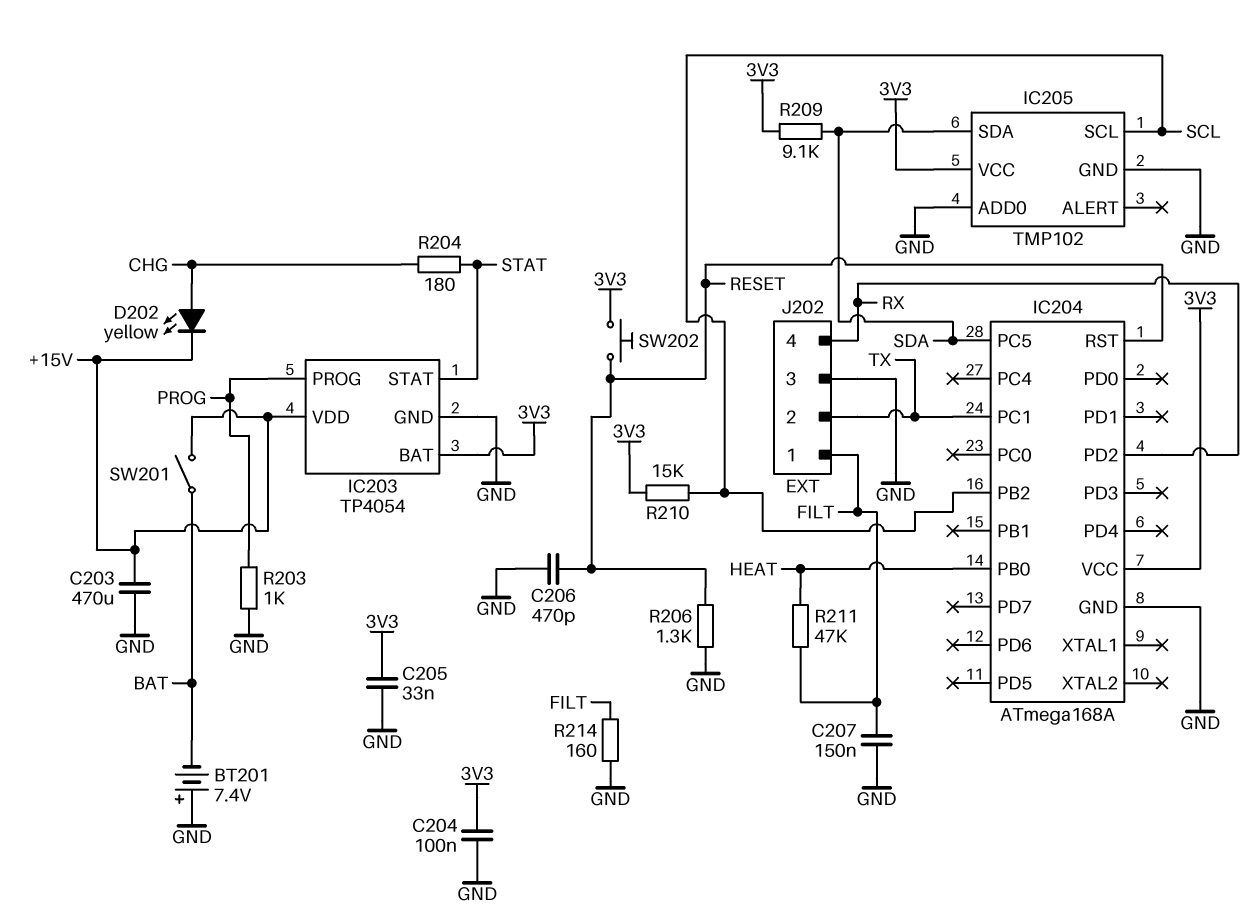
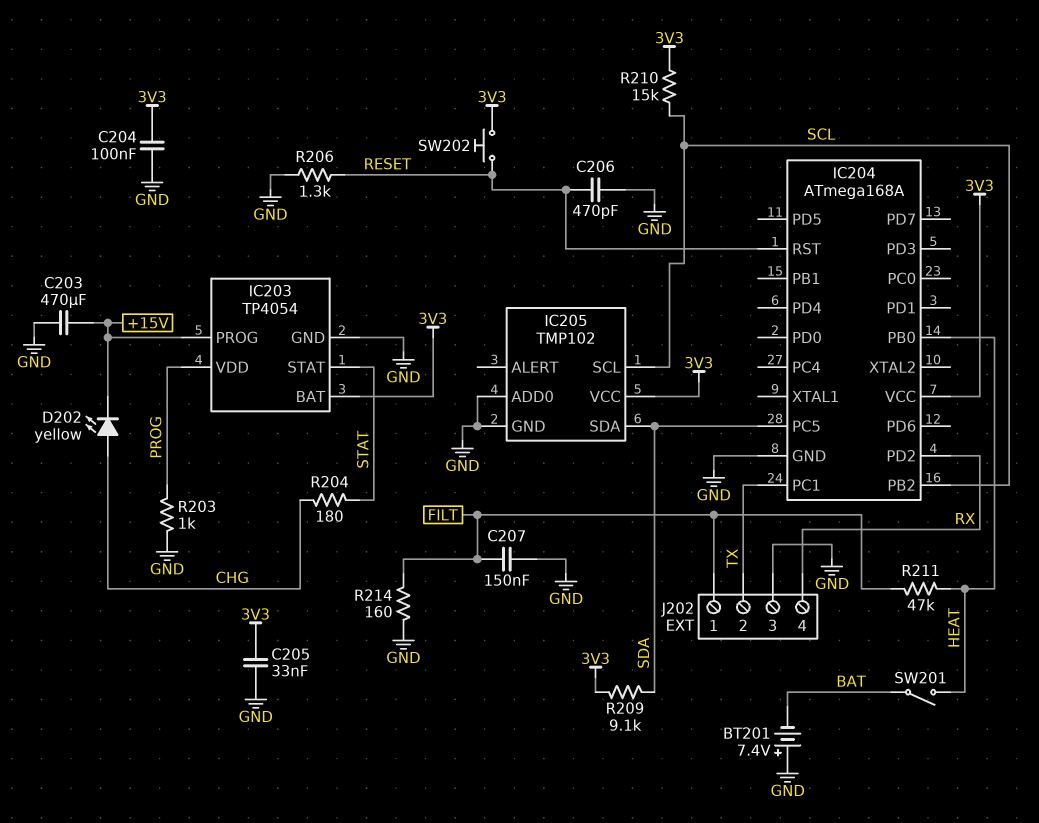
IC203 pin PROG: PROG -> +15V
IC203 pin VDD: +15V -> PROG
SW201: switch (+15V, BAT) -> switch (BAT, HEAT)

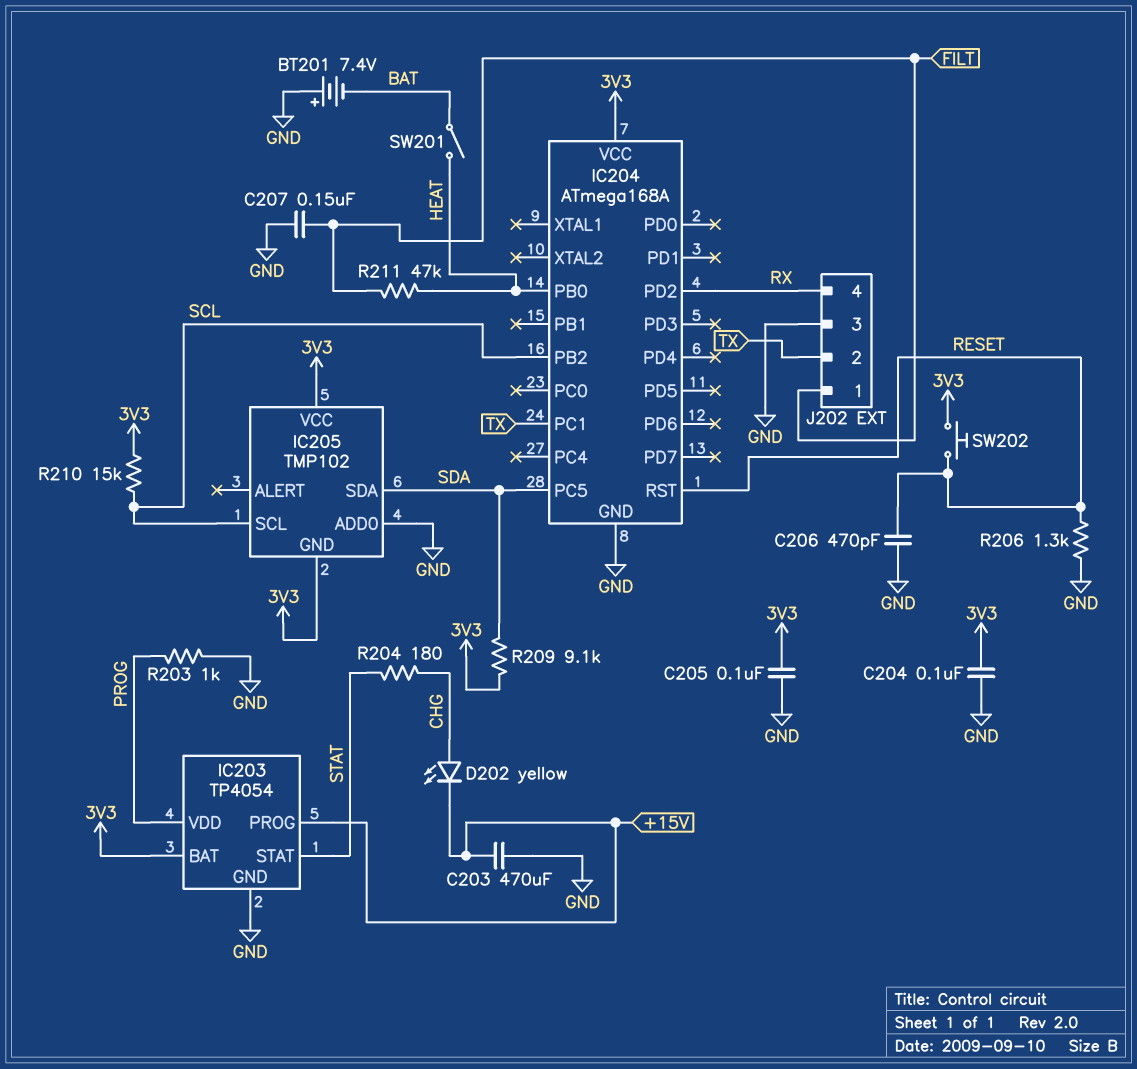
C205: 33nF (3V3, GND) -> 100nF (3V3, GND)
IC205 pin GND: GND -> 3V3
R214: 160 (FILT, GND) -> none

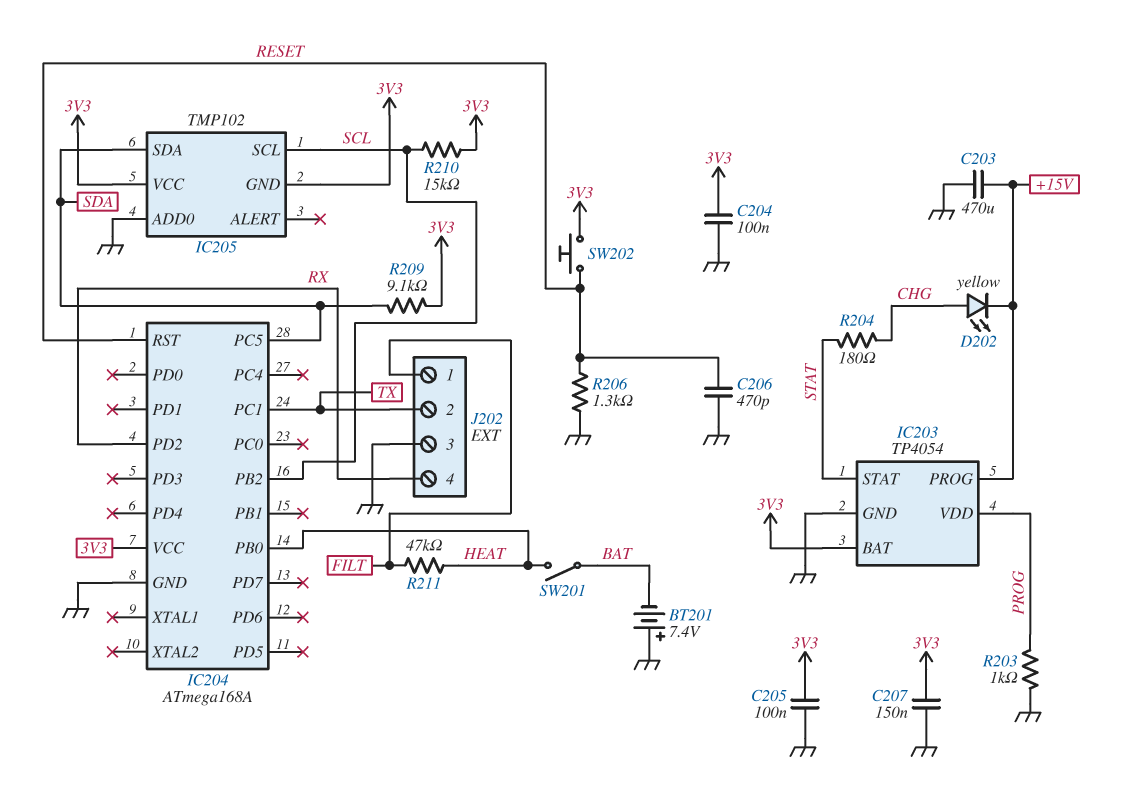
C207: 150nF (FILT, GND) -> 150nF (3V3, GND)

